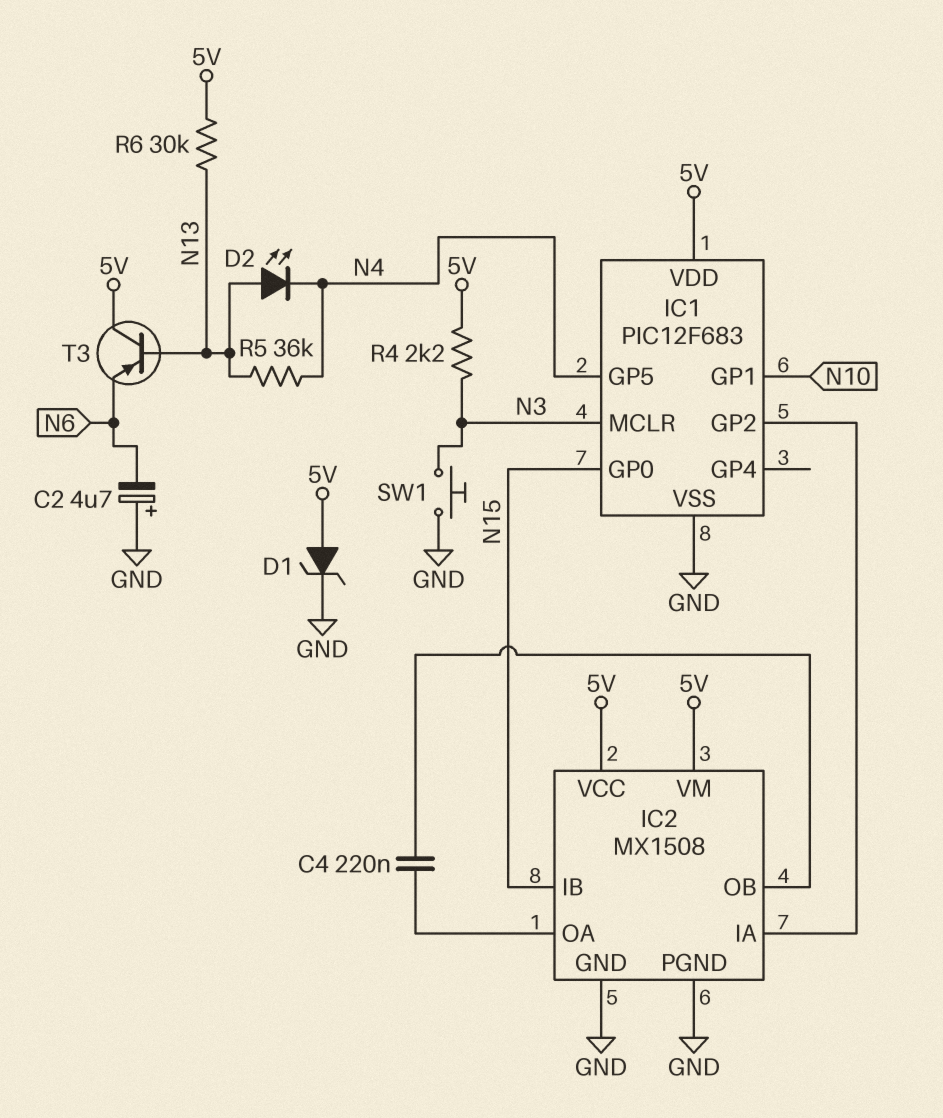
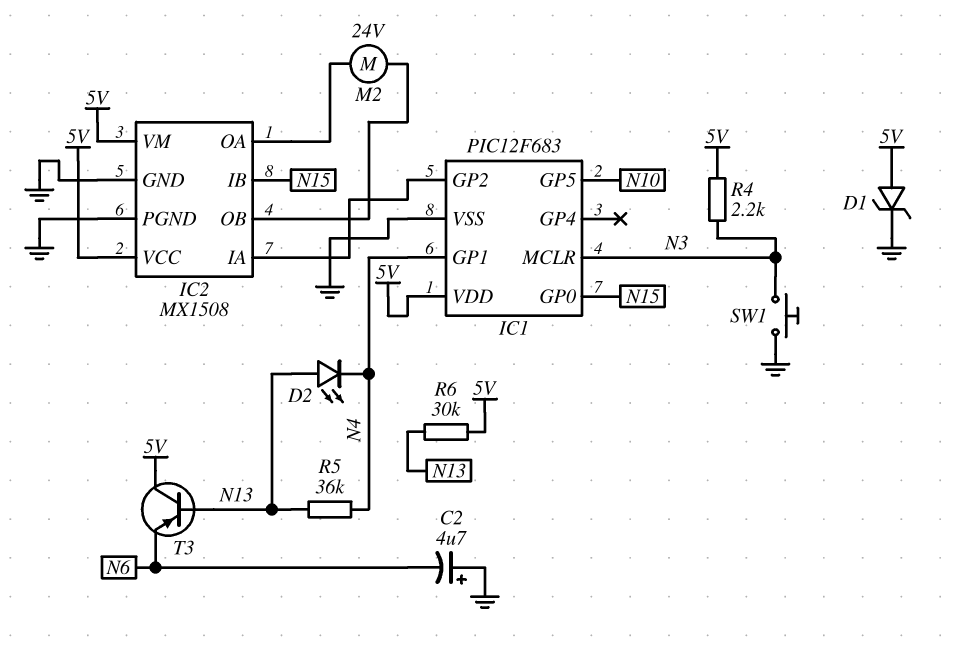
C4: 220nF (IC2/OA, IC2/OB) -> none
IC1 pin GP1: N10 -> N4
IC1 pin GP5: N4 -> N10
M2: none -> motor 24V (IC2/OA, IC2/OB)

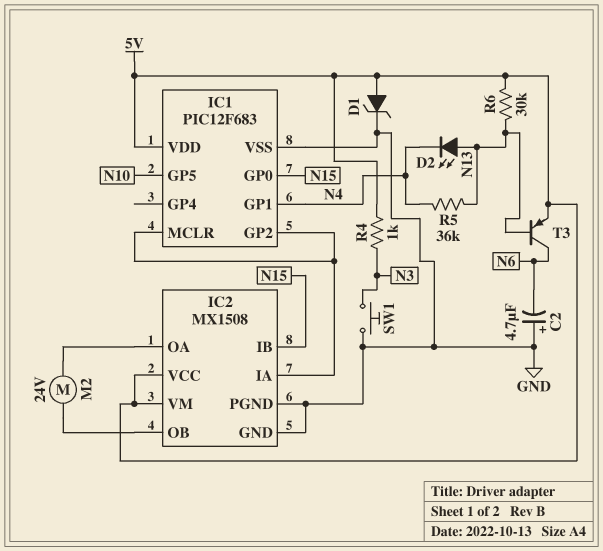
IC1 pin MCLR: N3 -> IC1/GP2
R4: 2.2k (5V, N3) -> 1k (5V, N3)
T3: PNP (B N13, C 5V, E N6) -> PNP (B N13, C N6, E 5V)

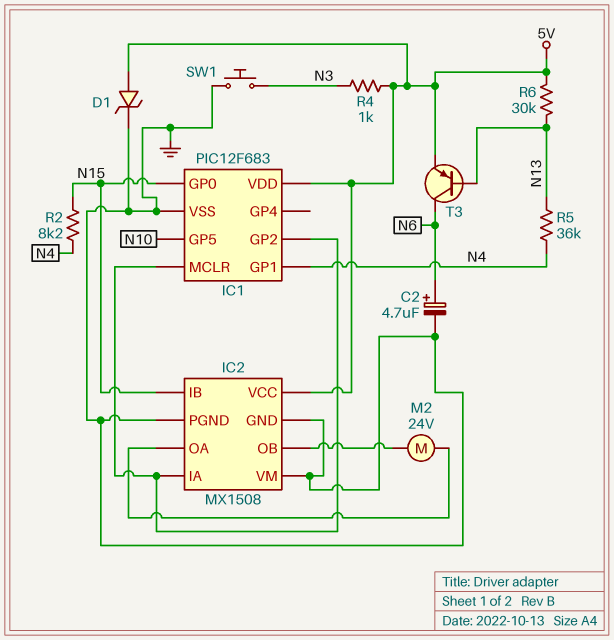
C2: 4.7uF (plus GND, minus N6) -> 4.7uF (plus N6, minus GND)
D2: LED (A N13, K N4) -> none
IC2 pin VM: 5V -> GND
R2: none -> 8.2k (N4, N15)

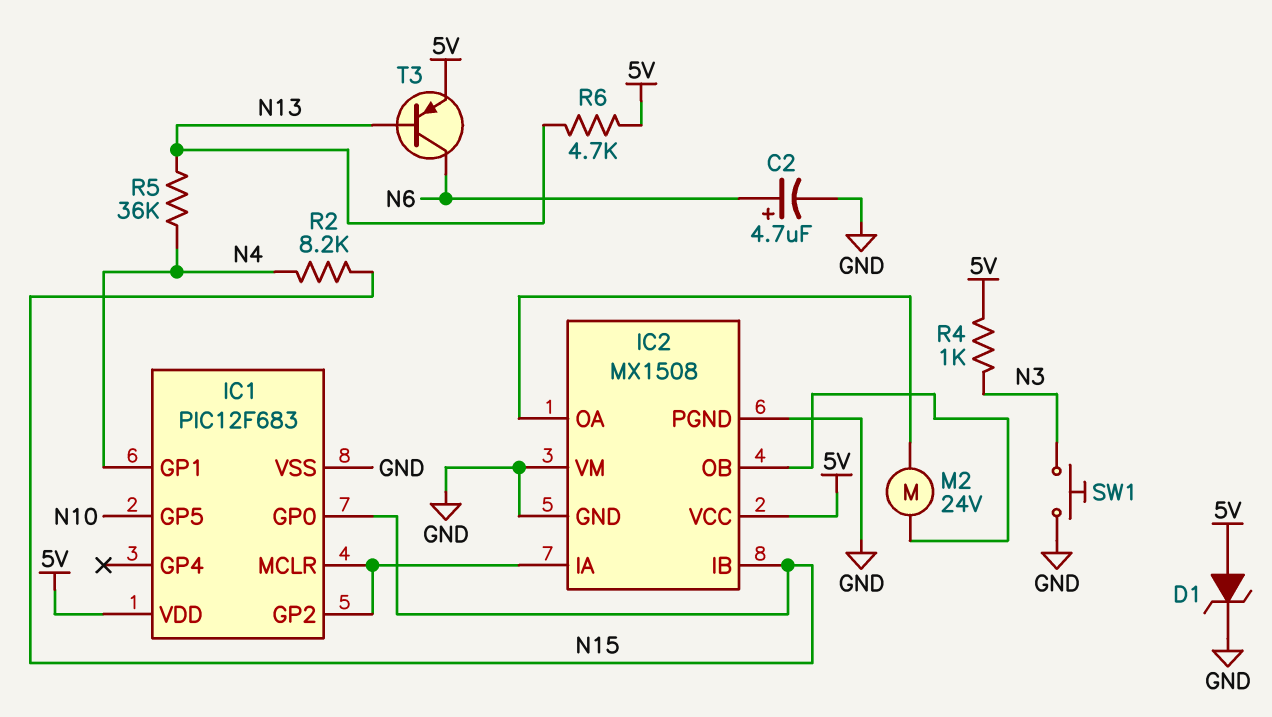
R6: 30k (5V, N13) -> 4.7k (5V, N13)

